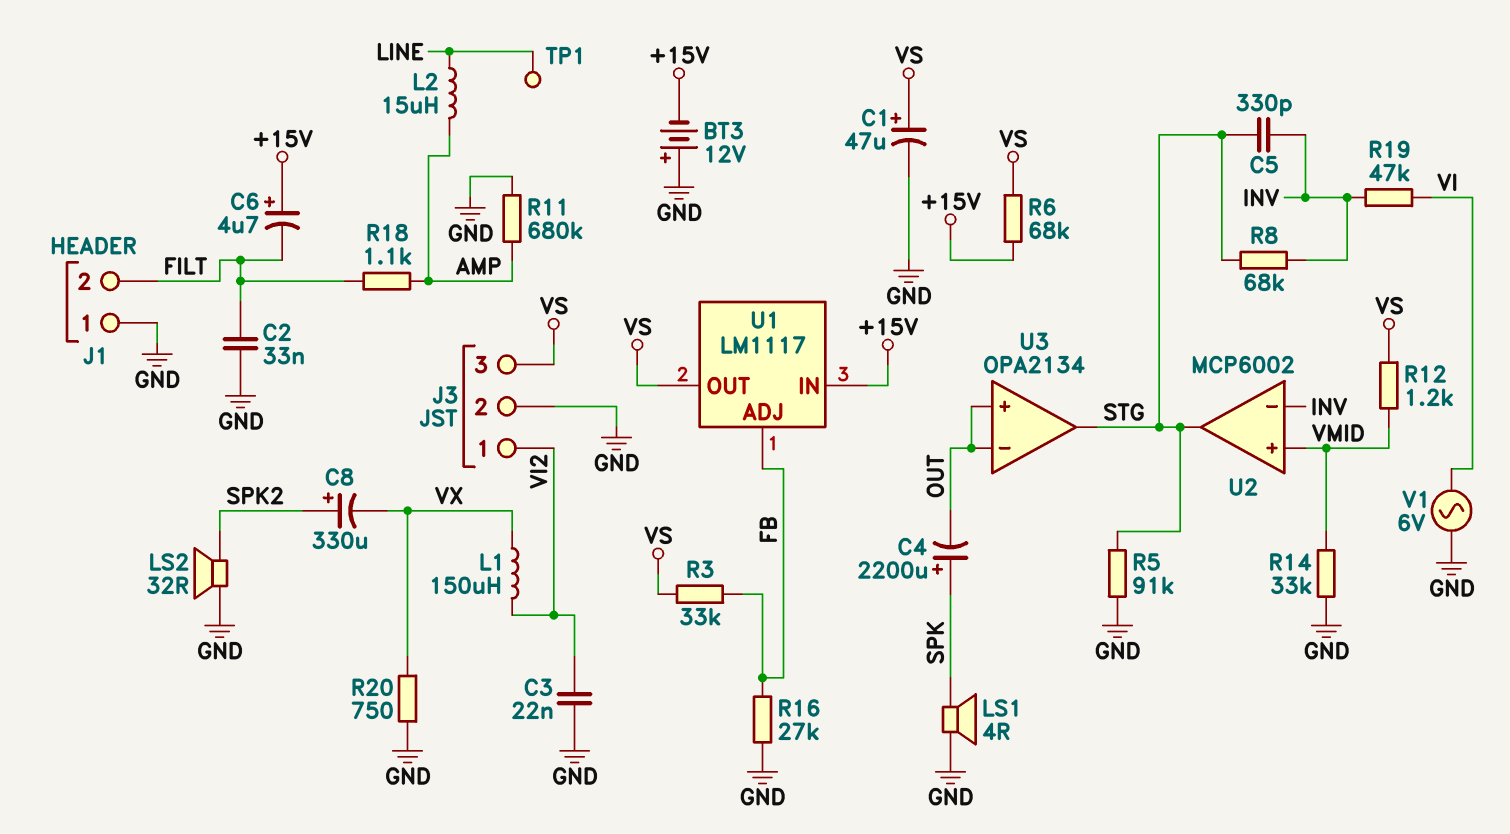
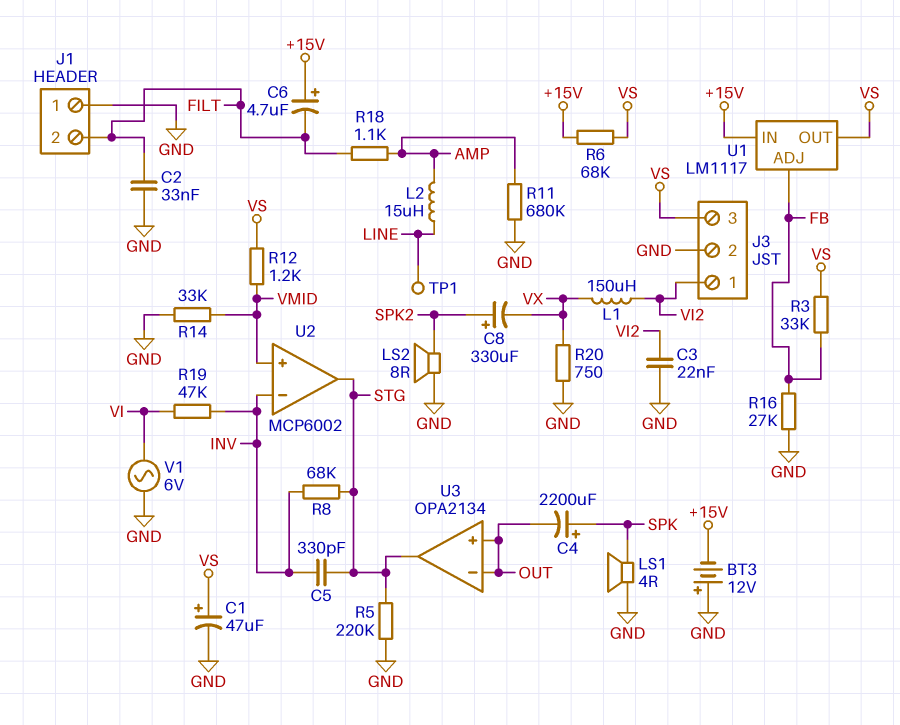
LS2: speaker 32R (GND, SPK2) -> speaker 8R (GND, SPK2)
R5: 91k (GND, STG) -> 220k (GND, STG)

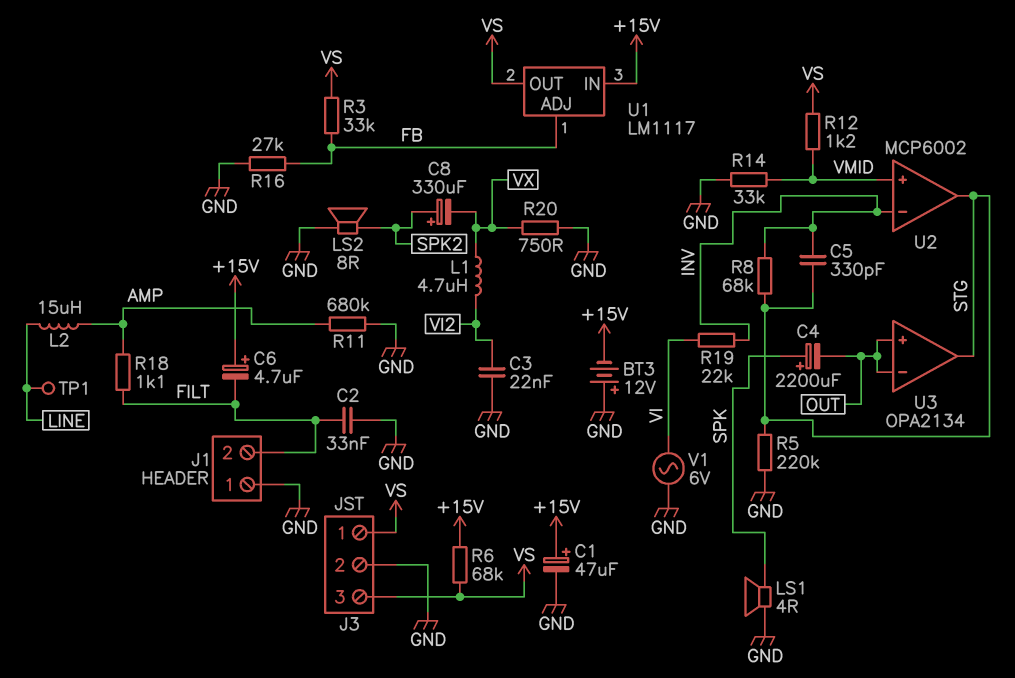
C1: 47uF (plus VS, minus GND) -> 47uF (plus +15V, minus GND)
J3 pin 1: VI2 -> VS
L1: 150uH (VI2, VX) -> 4.7uH (VI2, VX)
R19: 47k (INV, VI) -> 22k (INV, VI)

